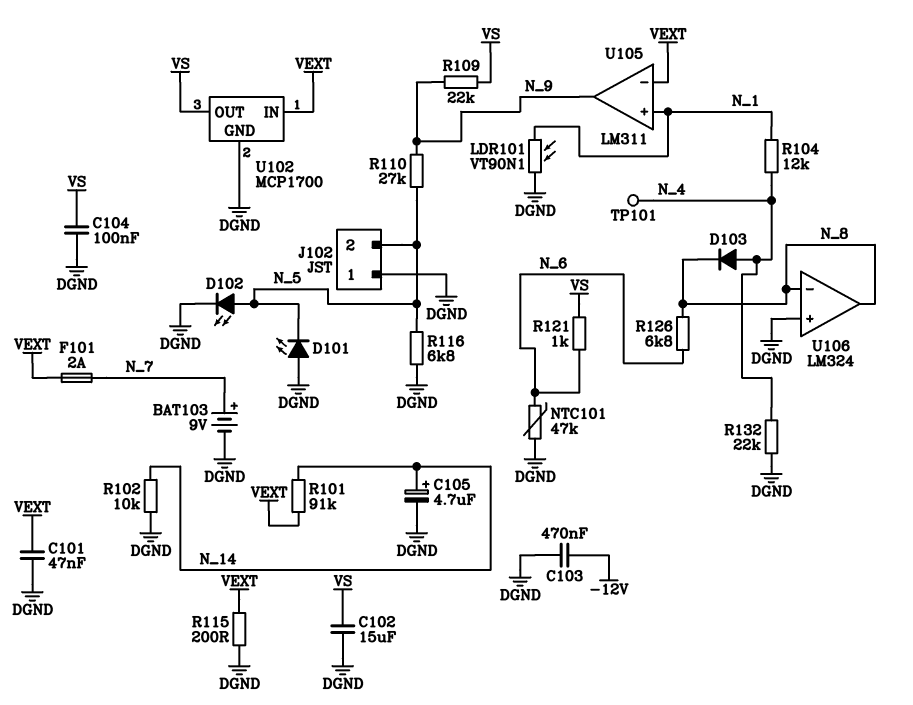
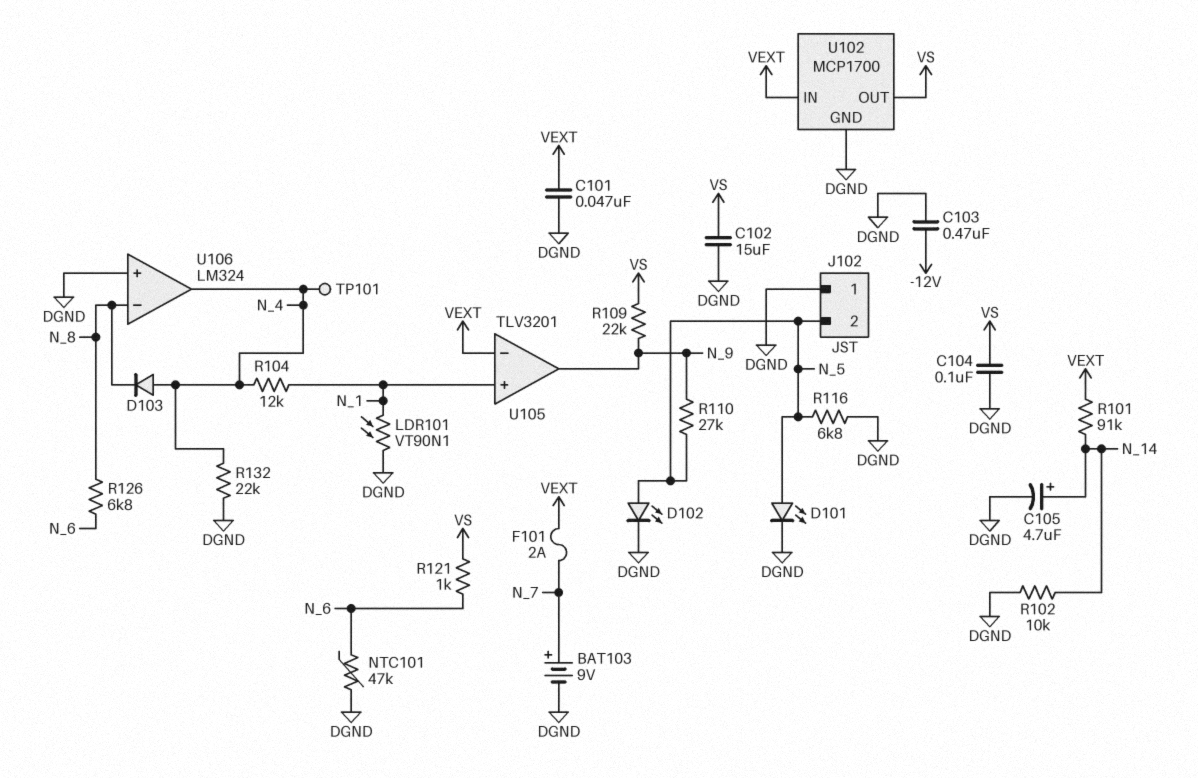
D101: LED (A DGND, K N_5) -> LED (A N_5, K DGND)
R115: 200 (DGND, VEXT) -> none
U105: LM311 -> TLV3201
U106 pin out: N_8 -> N_4

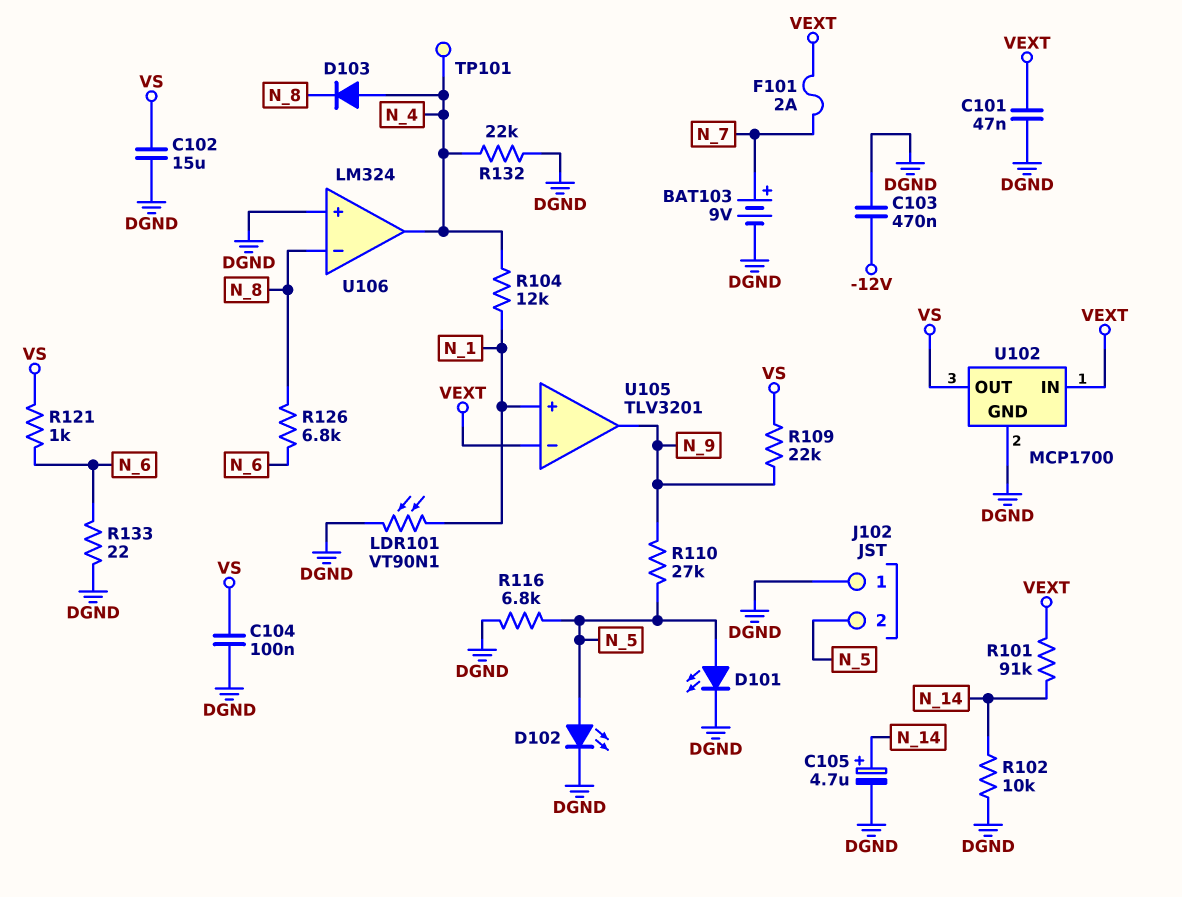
NTC101: 47k (DGND, N_6) -> none
R133: none -> 22 (DGND, N_6)

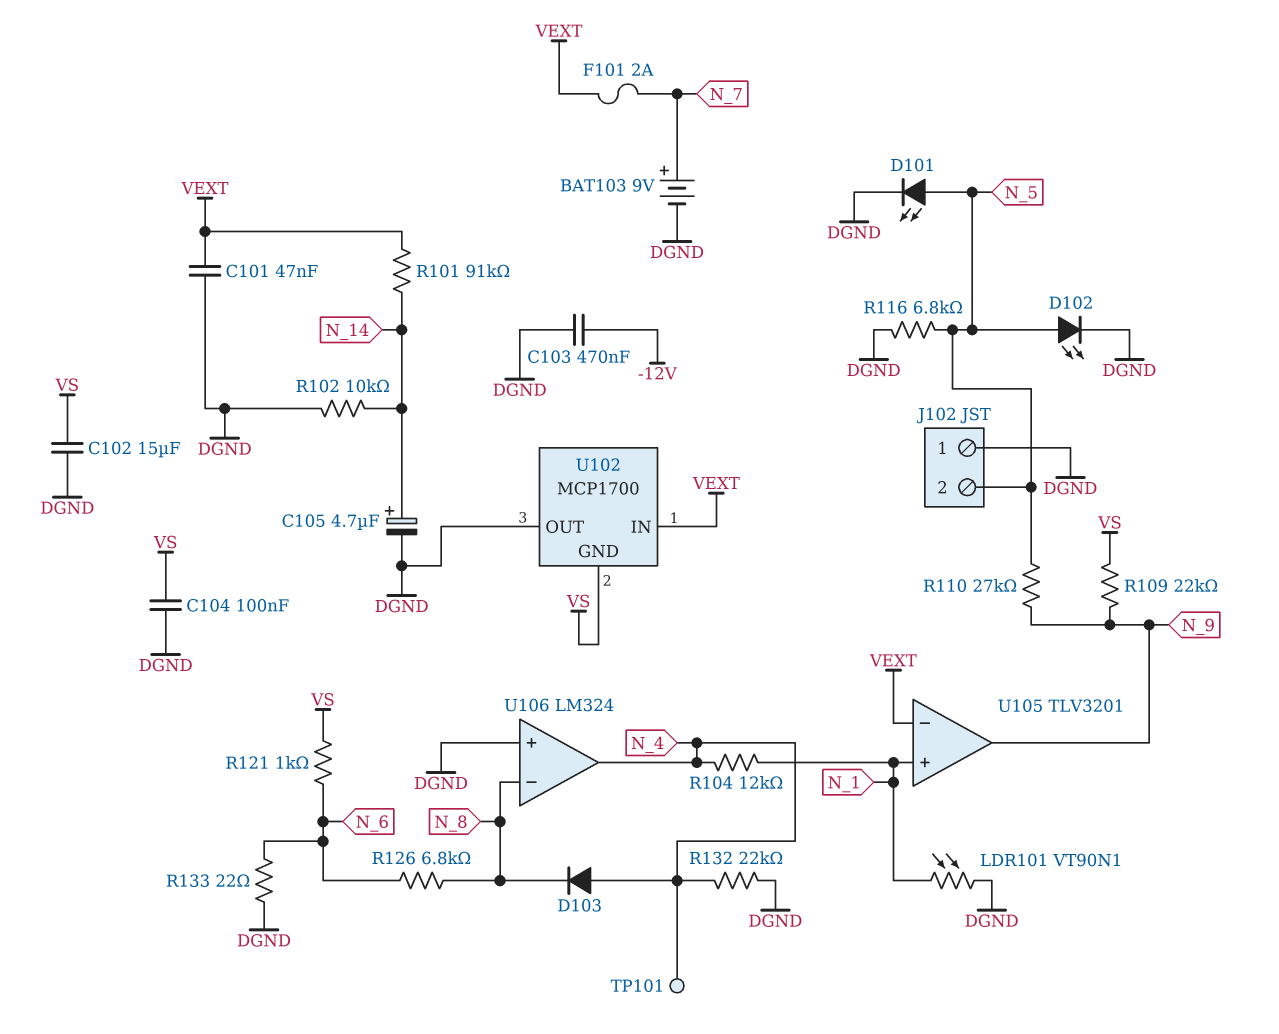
U102 pin GND: DGND -> VS
U102 pin OUT: VS -> DGND

